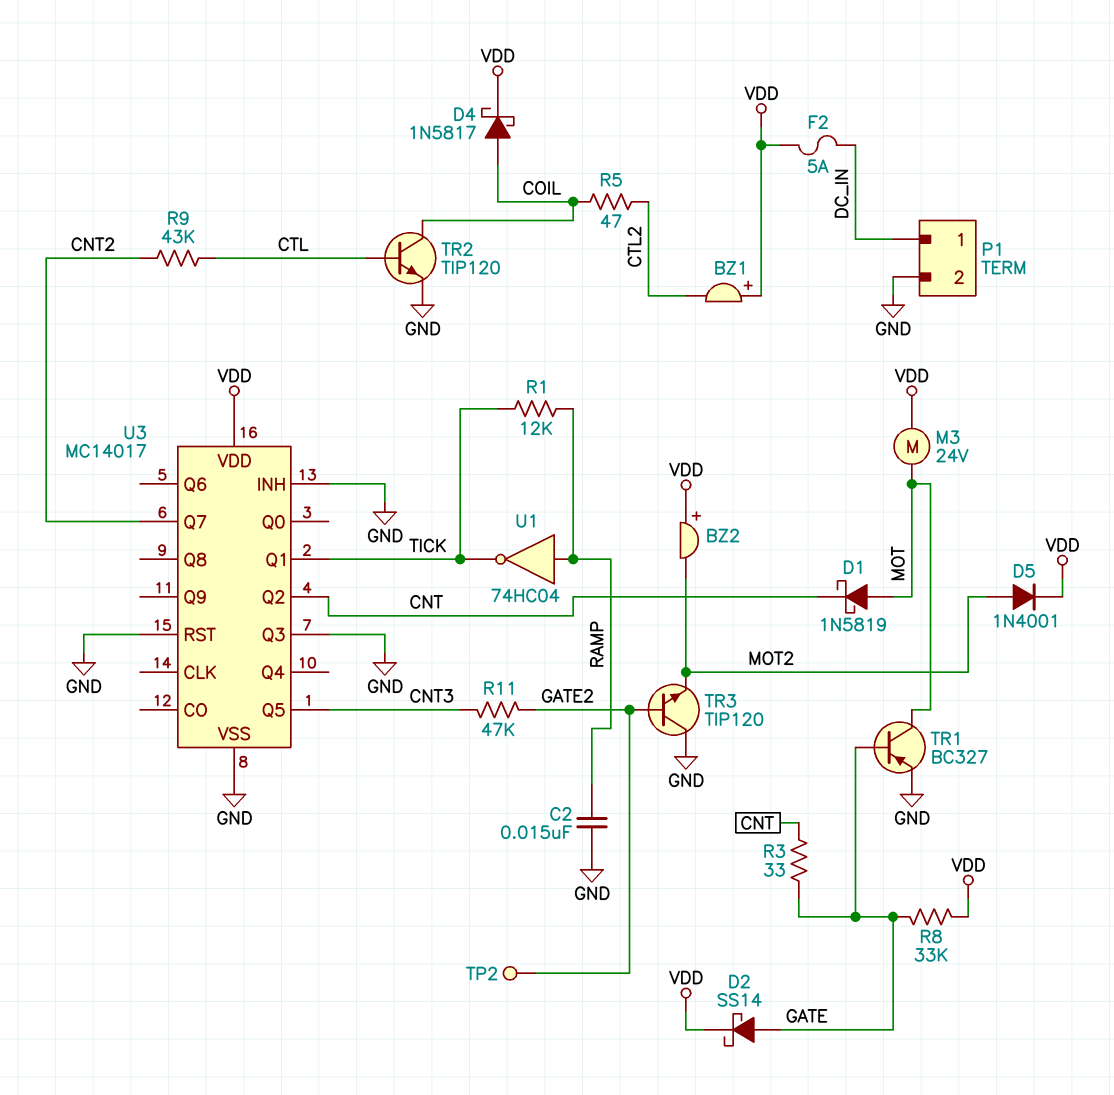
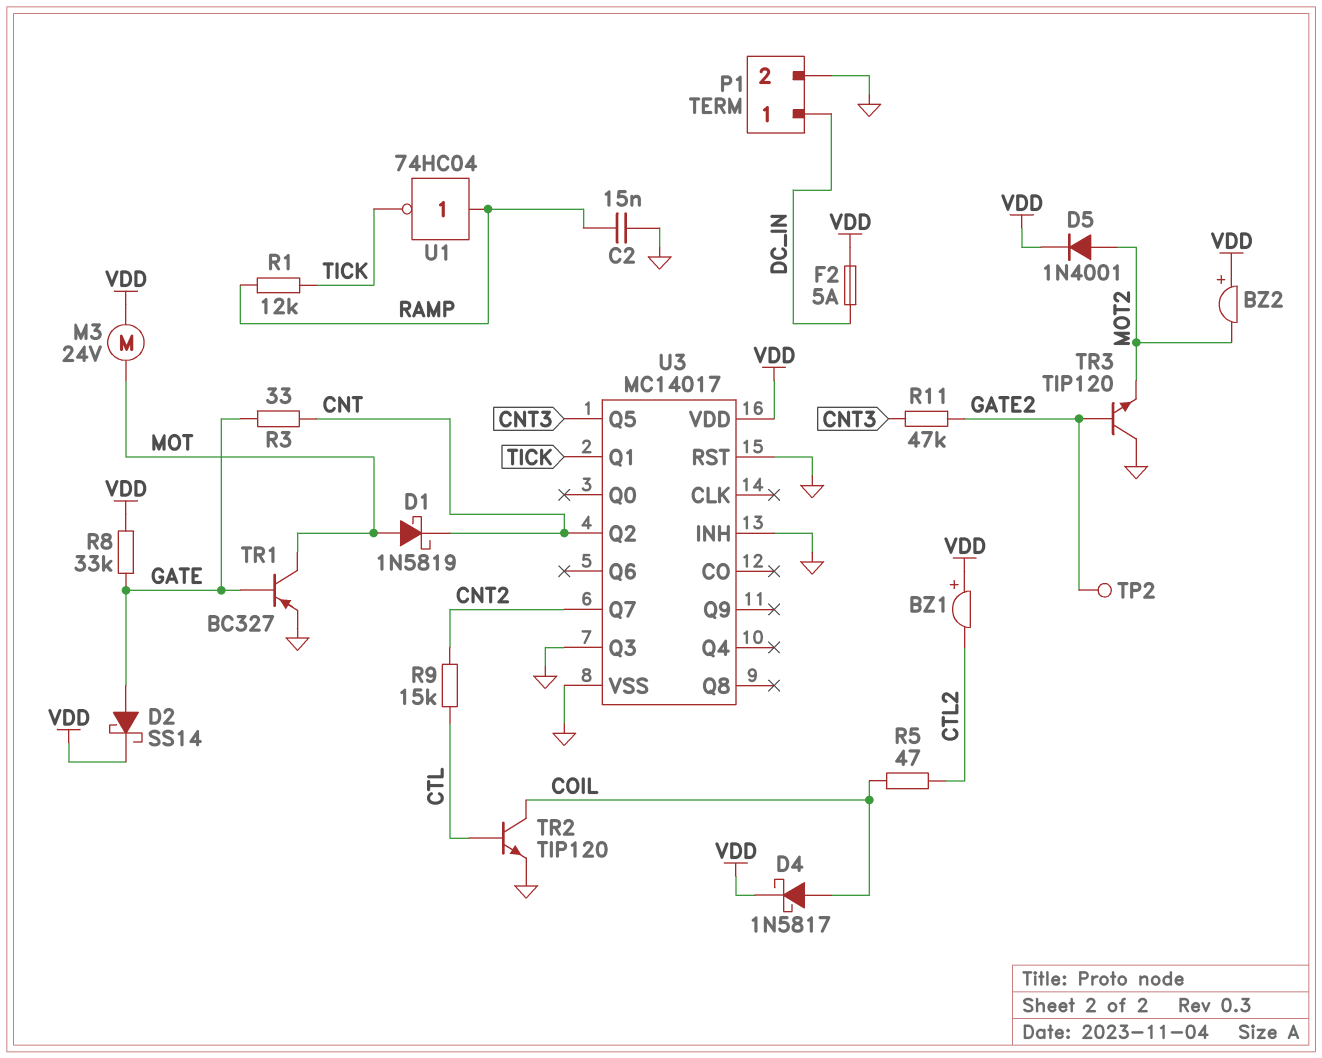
R9: 43k (CNT2, CTL) -> 15k (CNT2, CTL)

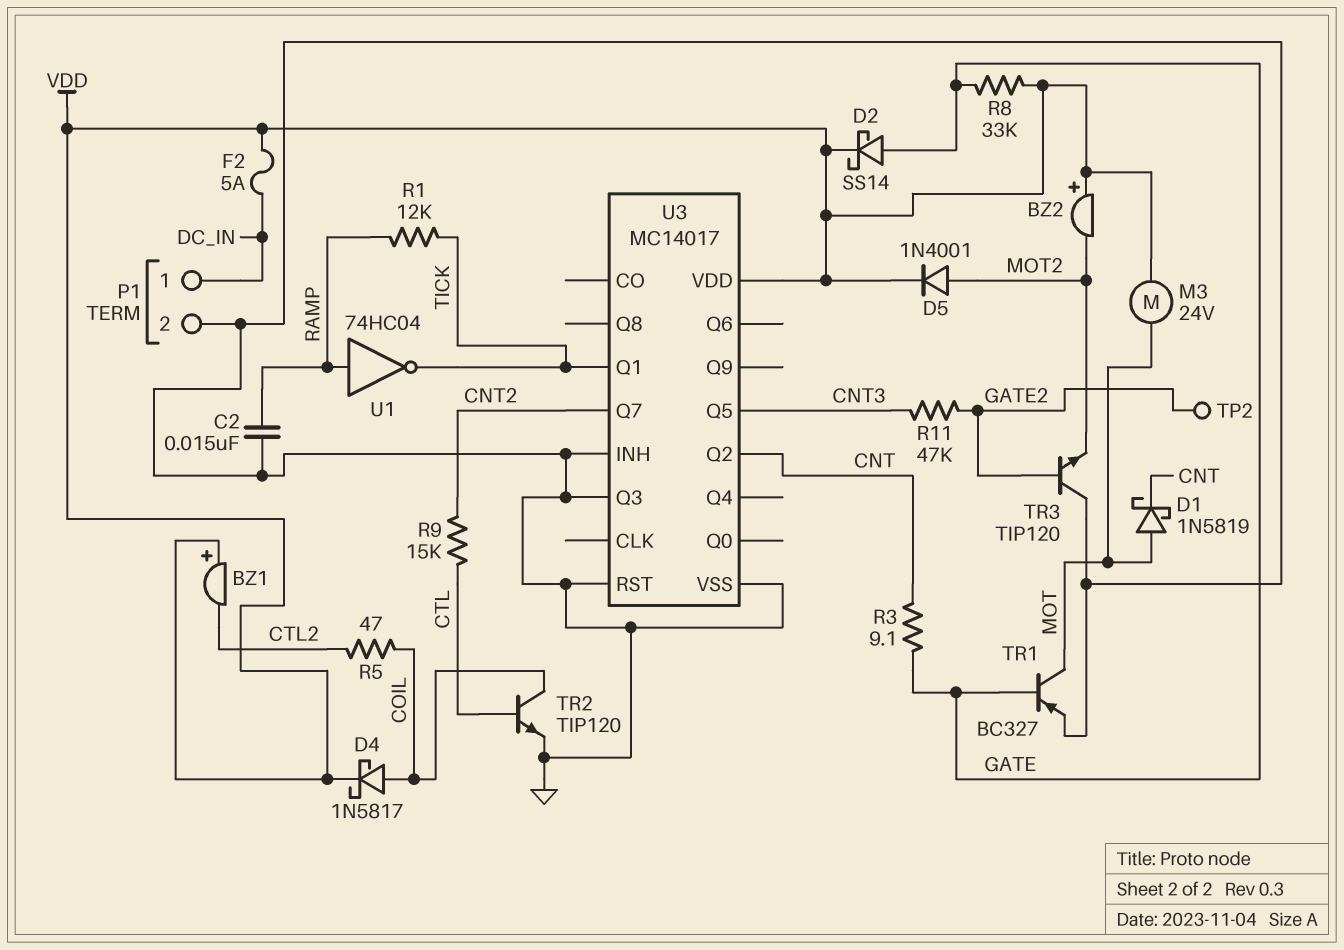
R3: 33 (CNT, GATE) -> 9.1 (CNT, GATE)

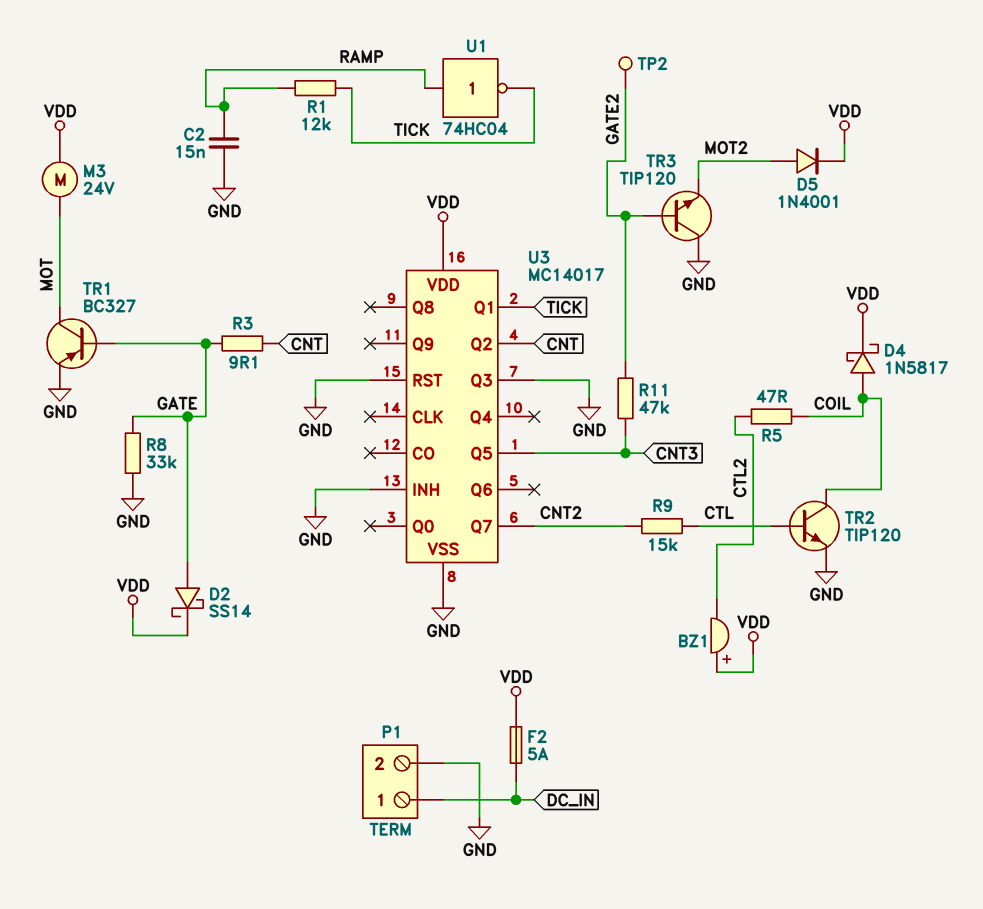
BZ2: buzzer (plus VDD, minus MOT2) -> none
D1: schottky 1N5819 (A MOT, K CNT) -> none
R8: 33k (GATE, VDD) -> 33k (GATE, GND)

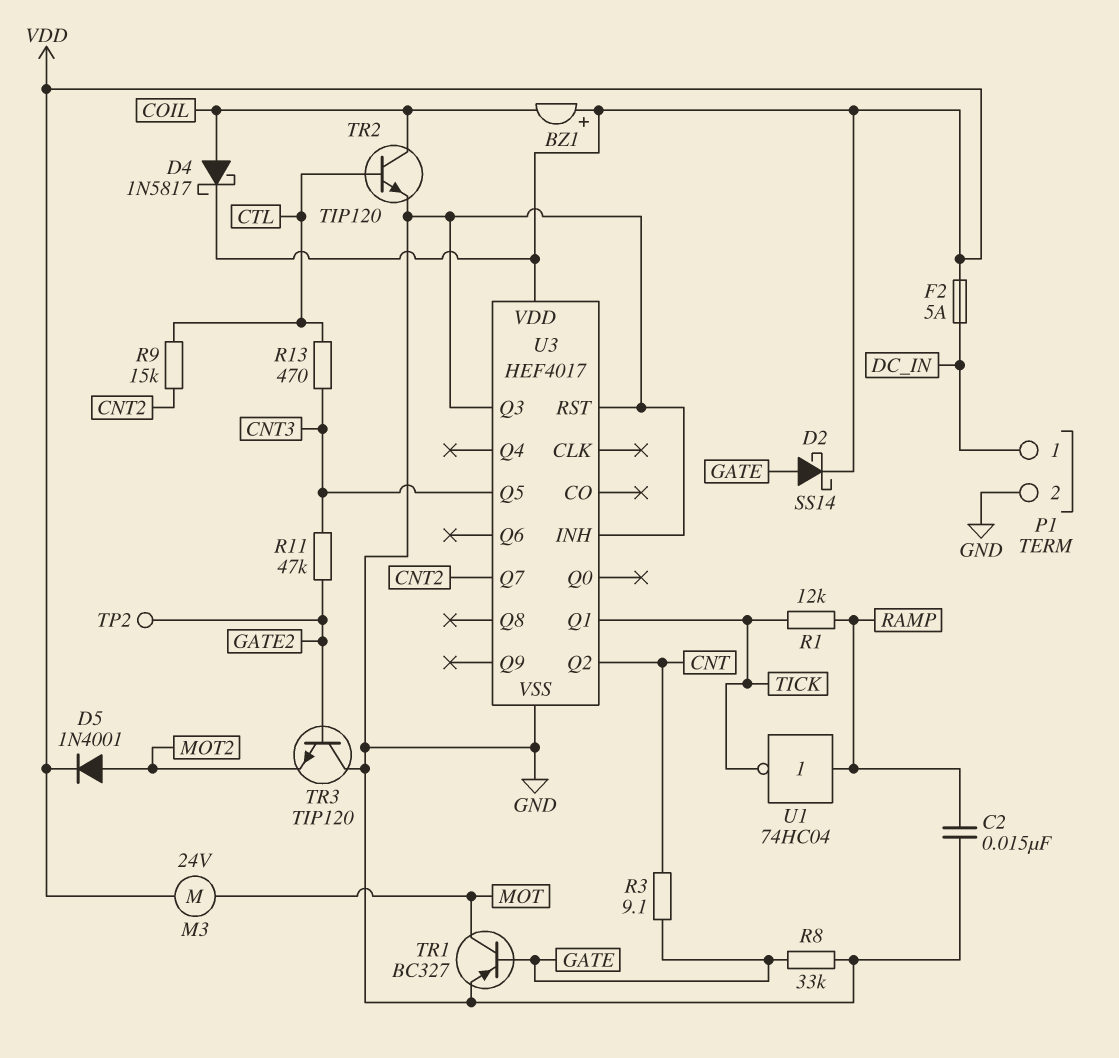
BZ1: buzzer (plus VDD, minus CTL2) -> buzzer (plus VDD, minus COIL)
R5: 47 (COIL, CTL2) -> none
R13: none -> 470 (CNT3, CTL)
U3: MC14017 -> HEF4017

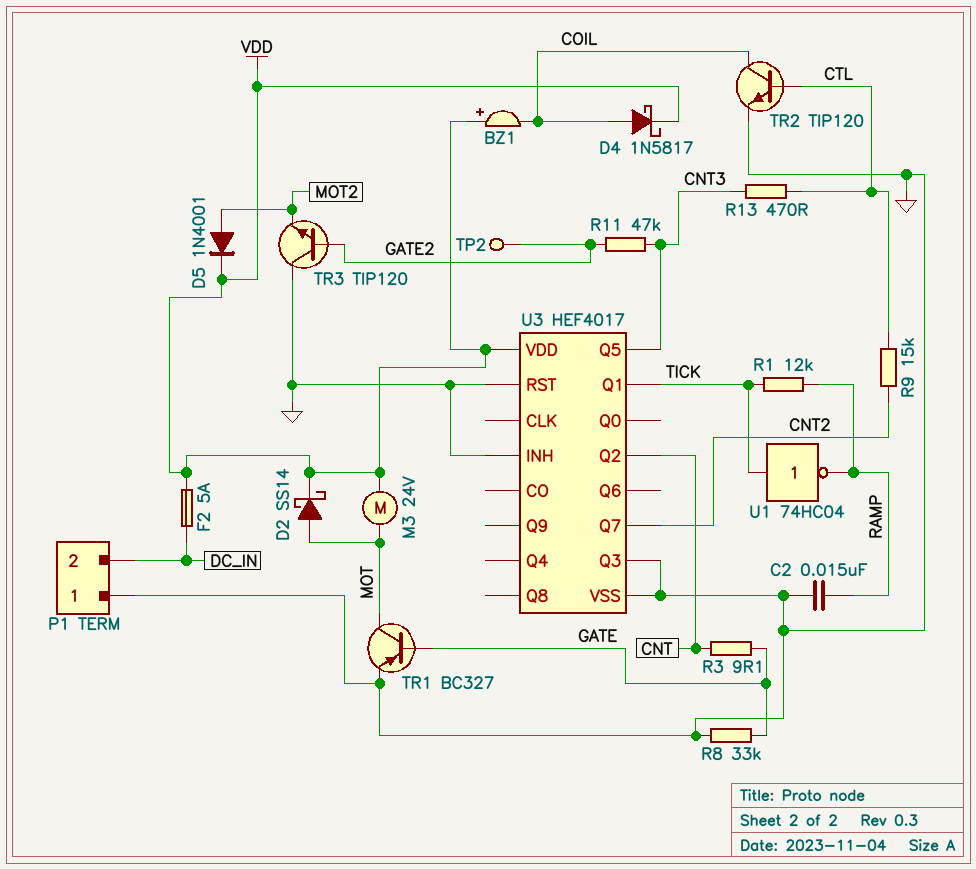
D2: schottky SS14 (A GATE, K VDD) -> schottky SS14 (A MOT, K VDD)
P1 pin 1: DC_IN -> GND
P1 pin 2: GND -> DC_IN
U1: NOT 74HC04 (in RAMP, out TICK) -> NOT 74HC04 (in TICK, out RAMP)

